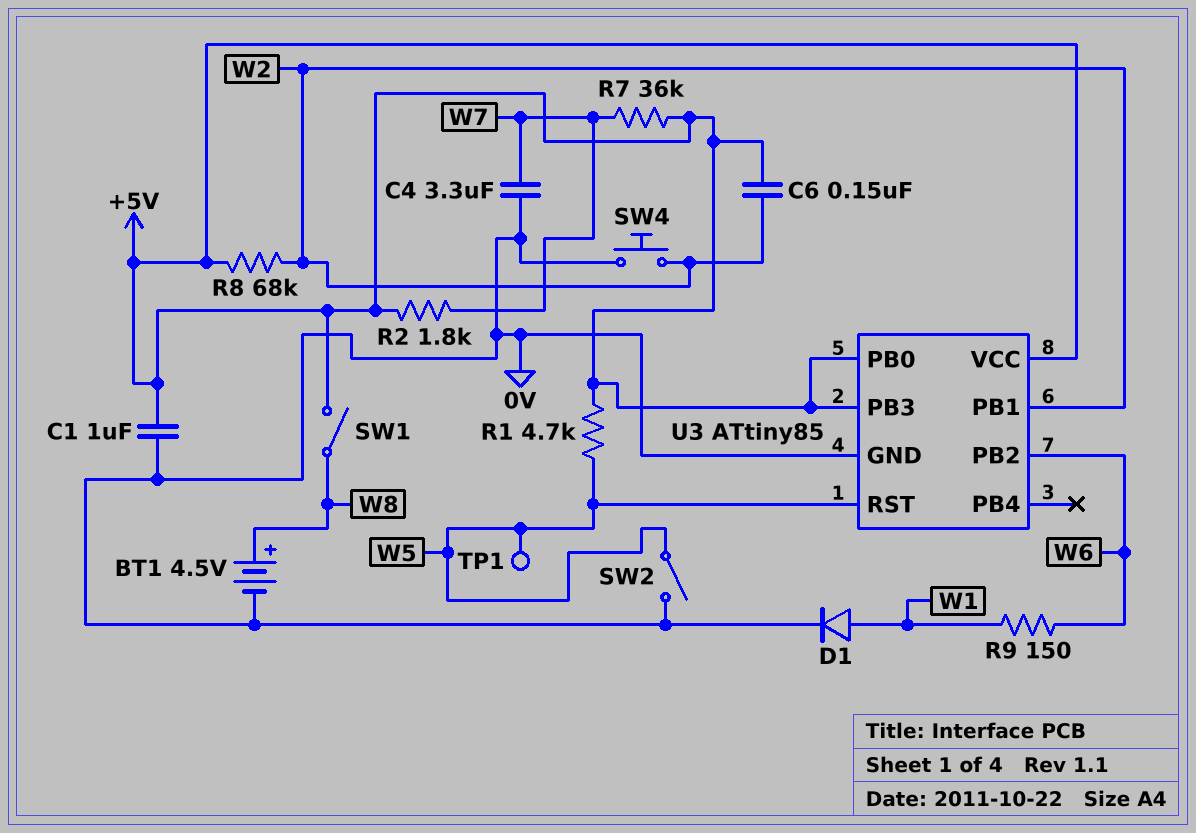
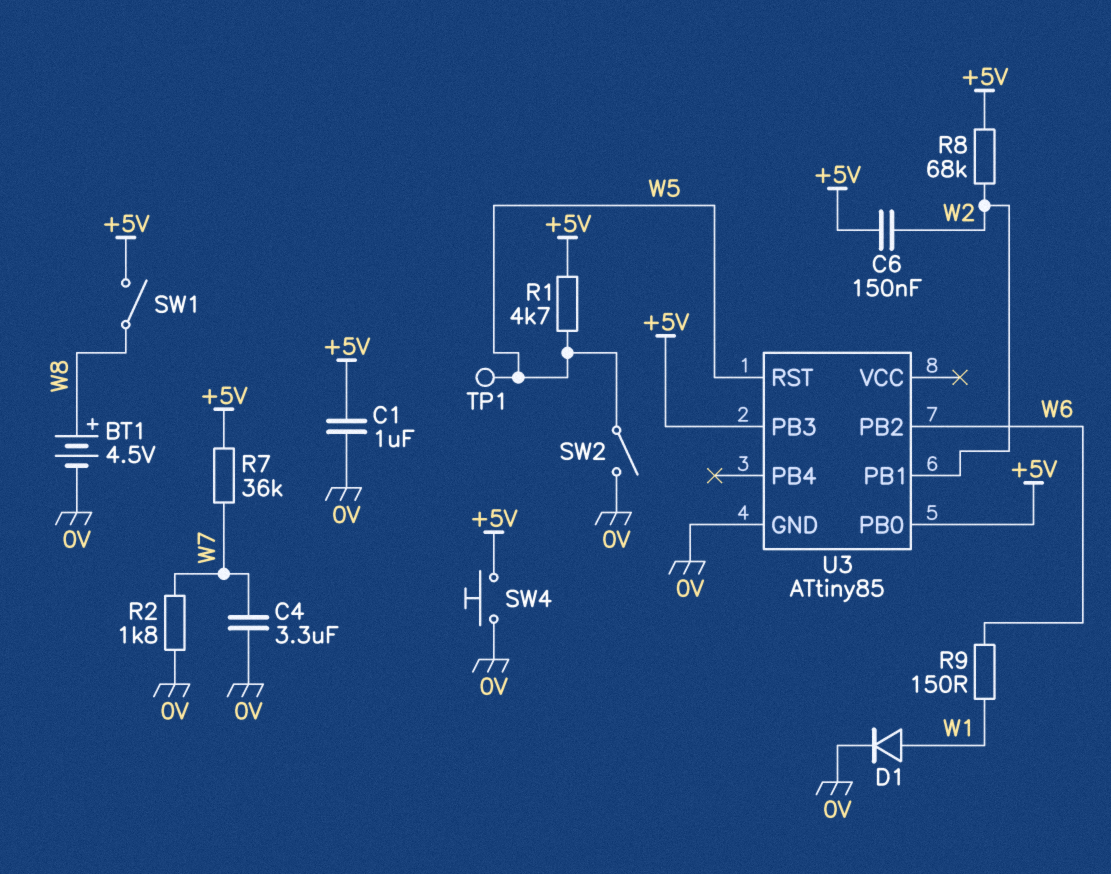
R2: 1.8k (+5V, W7) -> 1.8k (0V, W7)
SW4: button (0V, W2) -> button (+5V, 0V)
U3 pin VCC: +5V -> none

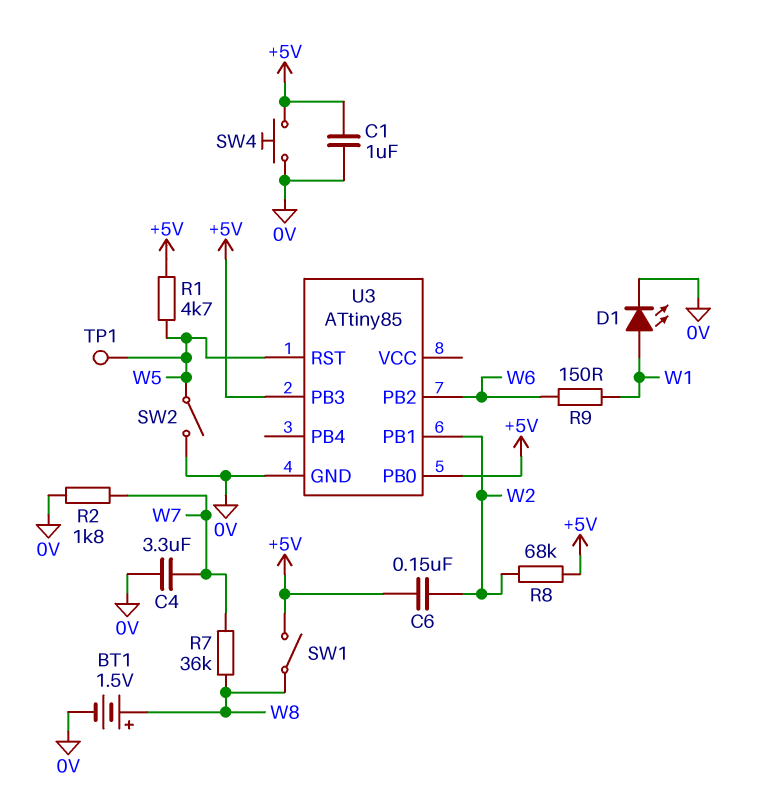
BT1: 4.5V (plus W8, minus 0V) -> 1.5V (plus W8, minus 0V)
D1: diode (A W1, K 0V) -> LED (A W1, K 0V)
R7: 36k (+5V, W7) -> 36k (W7, W8)

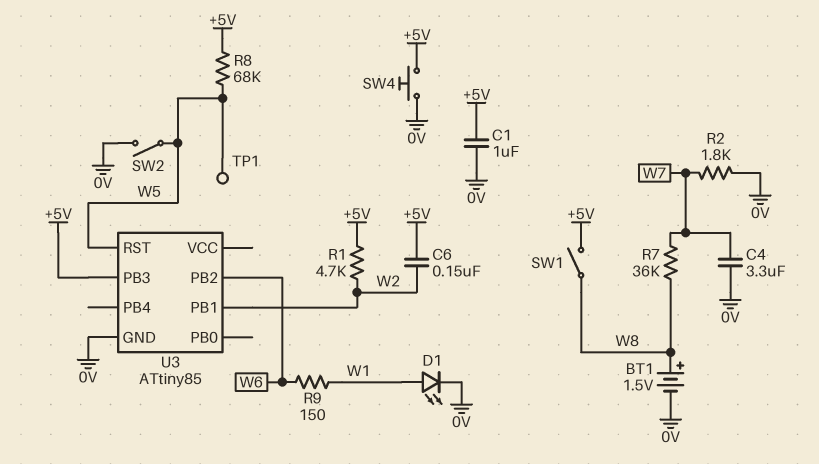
R1: 4.7k (+5V, W5) -> 4.7k (+5V, W2)
R8: 68k (+5V, W2) -> 68k (+5V, W5)
U3 pin PB0: +5V -> none

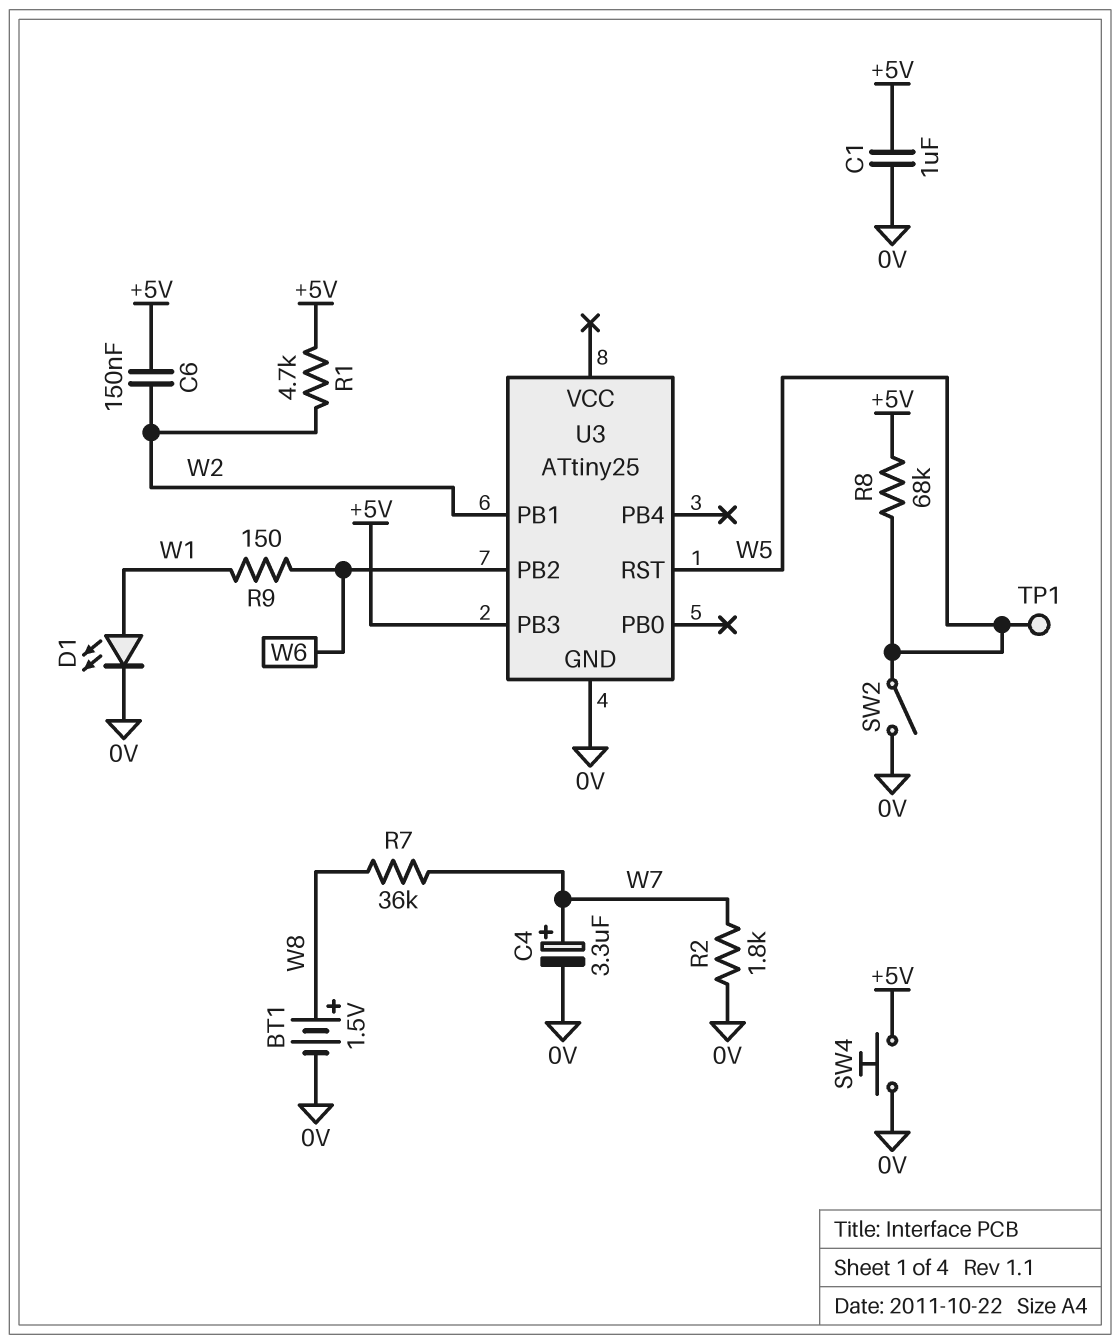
C4: 3.3uF (0V, W7) -> 3.3uF (plus W7, minus 0V)
SW1: switch (+5V, W8) -> none
U3: ATtiny85 -> ATtiny25

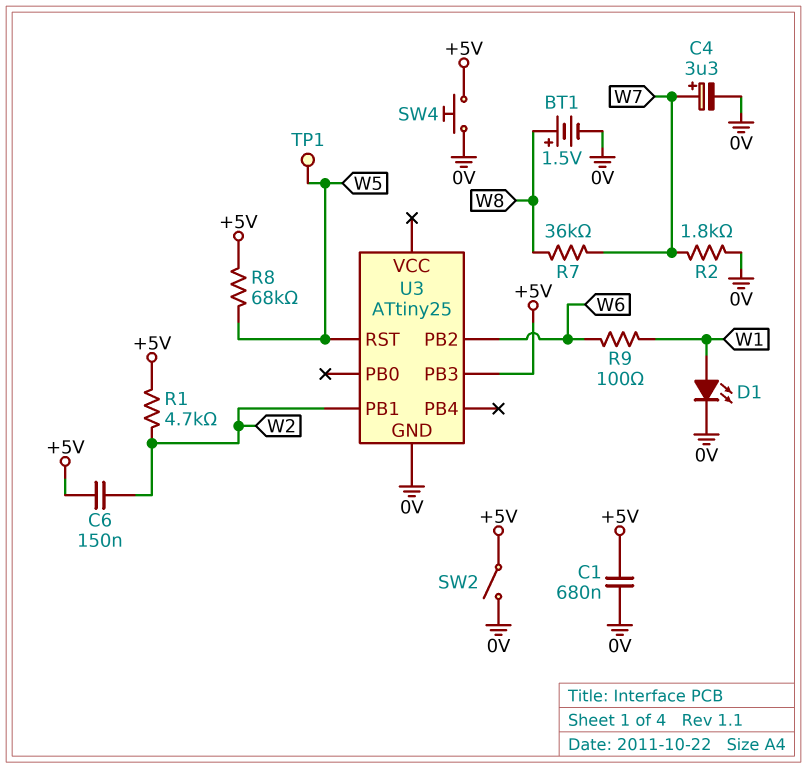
C1: 1uF (+5V, 0V) -> 680nF (+5V, 0V)
R9: 150 (W1, W6) -> 100 (W1, W6)
SW2: switch (0V, W5) -> switch (+5V, 0V)

